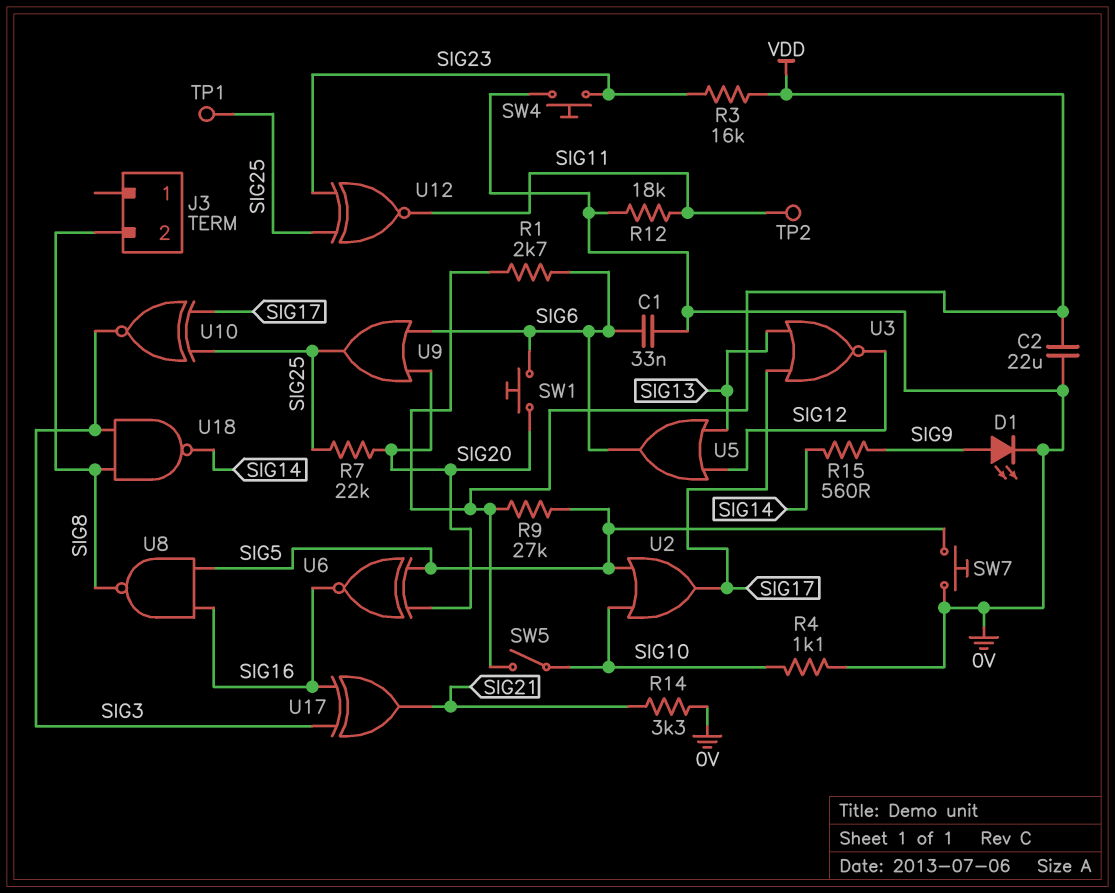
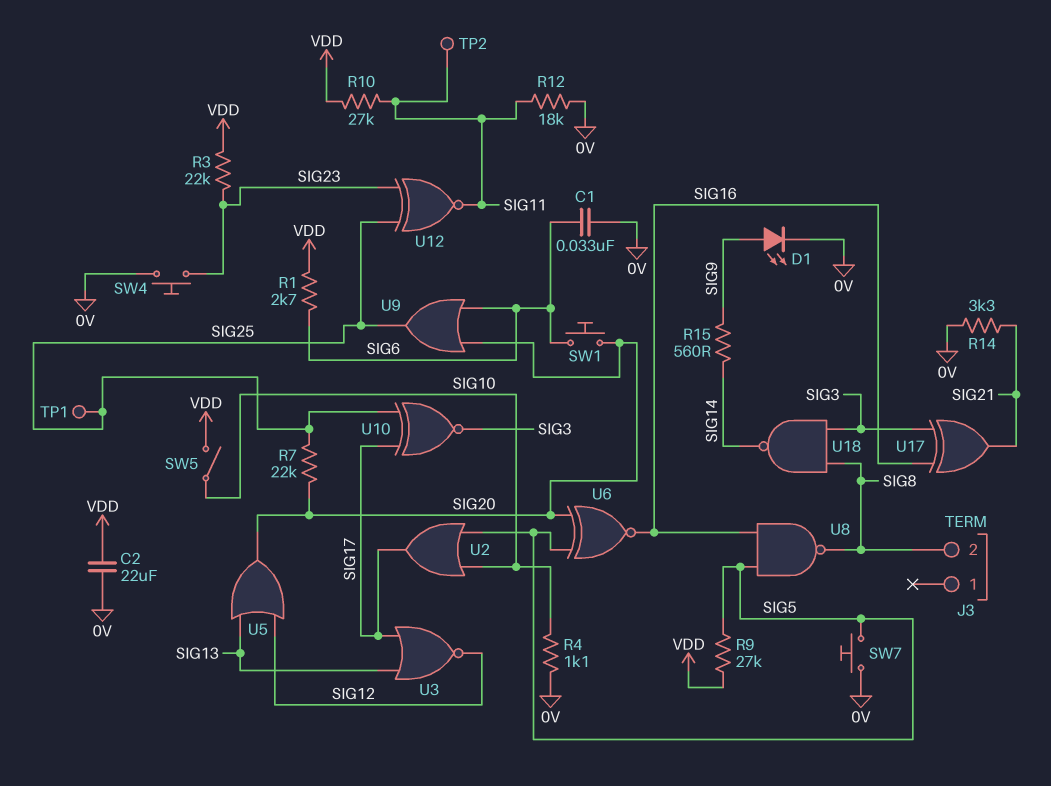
R3: 16k (SIG23, VDD) -> 22k (SIG23, VDD)
R10: none -> 27k (SIG11, VDD)
U5: OR (in SIG12, in SIG13, out SIG6) -> OR (in SIG12, in SIG13, out SIG20)

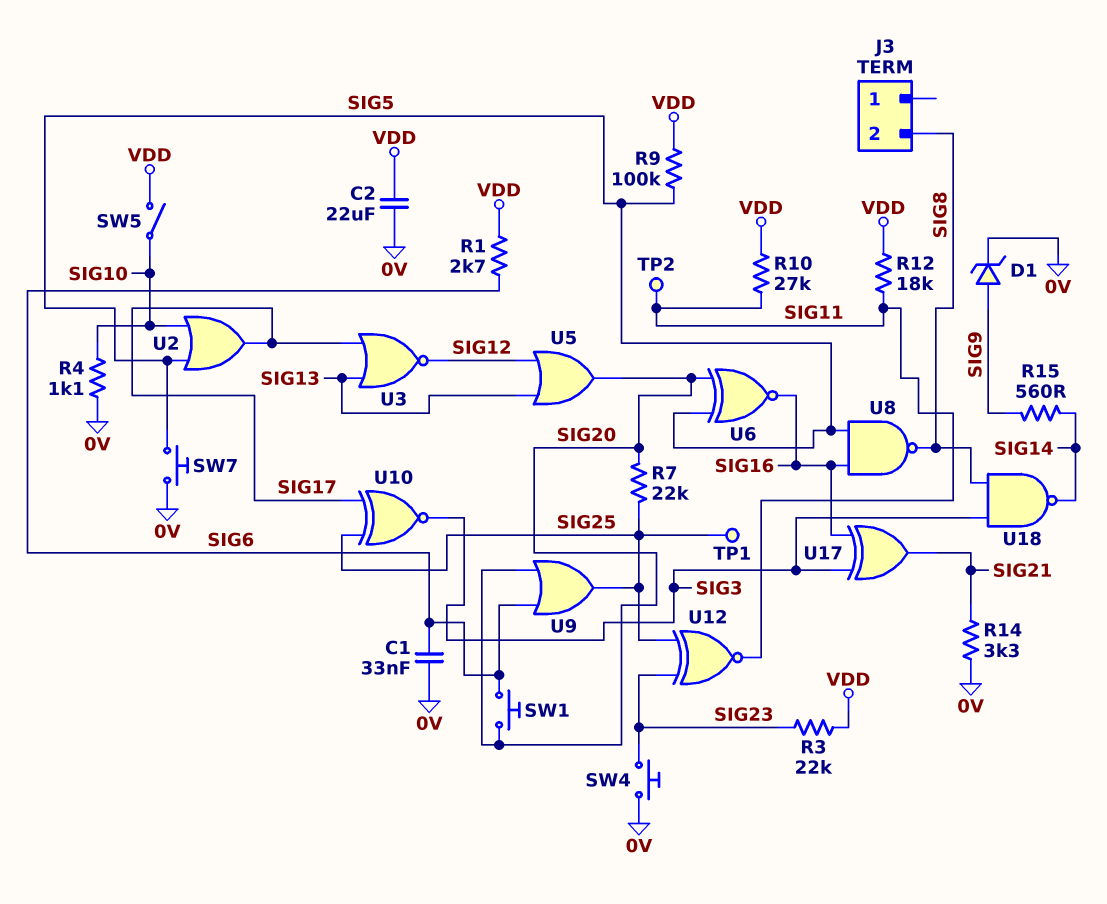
D1: LED (A SIG9, K 0V) -> zener (A SIG9, K 0V)
R9: 27k (SIG5, VDD) -> 100k (SIG5, VDD)
R12: 18k (0V, SIG11) -> 18k (SIG11, VDD)

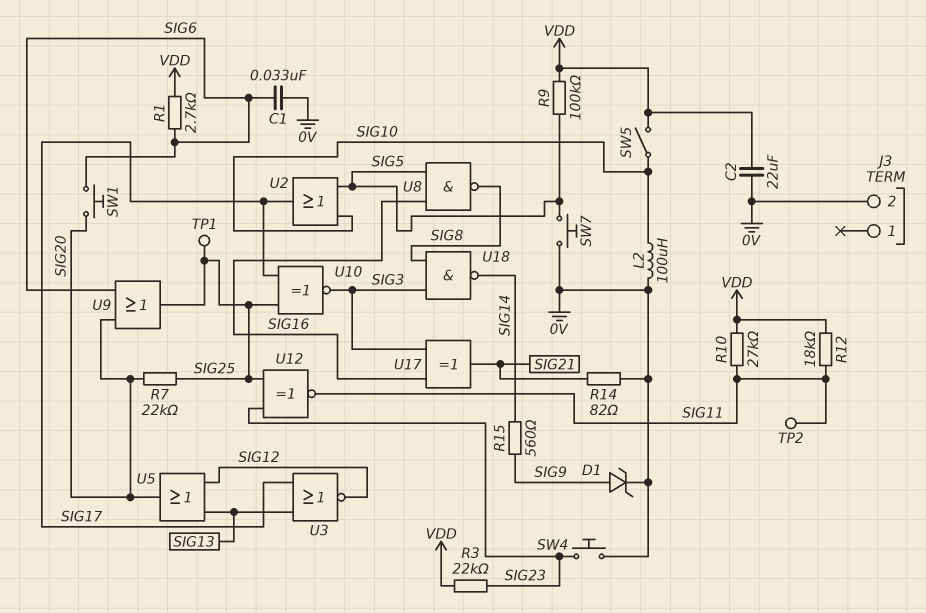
J3 pin 2: SIG8 -> 0V
L2: none -> 100uH (0V, SIG10)
R4: 1.1k (0V, SIG10) -> none
R14: 3.3k (0V, SIG21) -> 82 (0V, SIG21)
U6: XNOR (in SIG5, in SIG20, out SIG16) -> none

